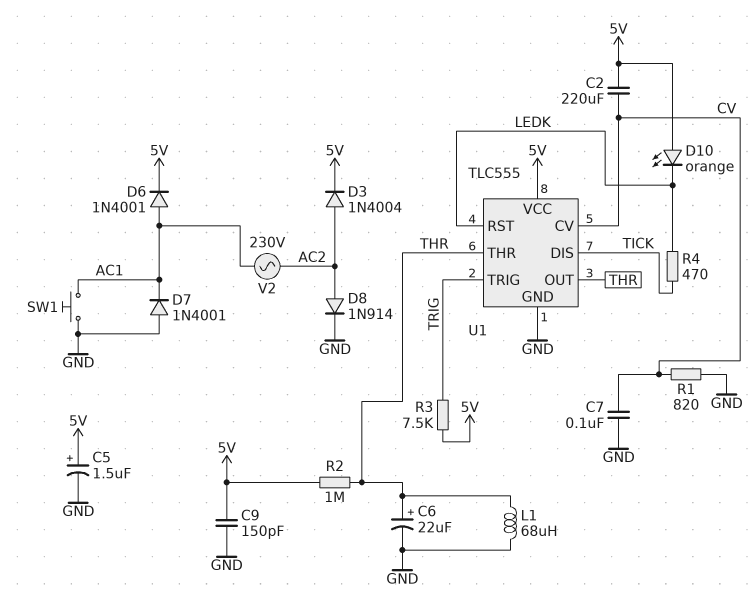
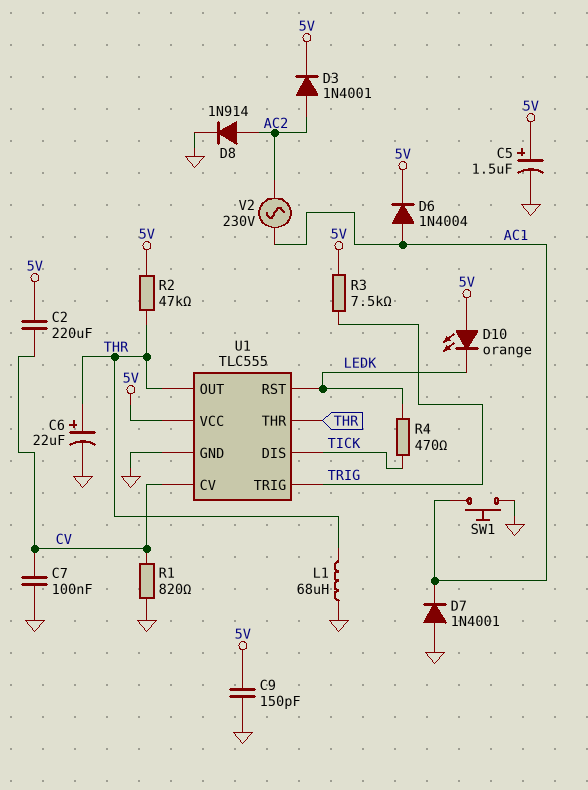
D3: diode 1N4004 (A AC2, K 5V) -> diode 1N4001 (A AC2, K 5V)
D6: diode 1N4001 (A AC1, K 5V) -> diode 1N4004 (A AC1, K 5V)
R2: 1M (5V, THR) -> 47k (5V, THR)

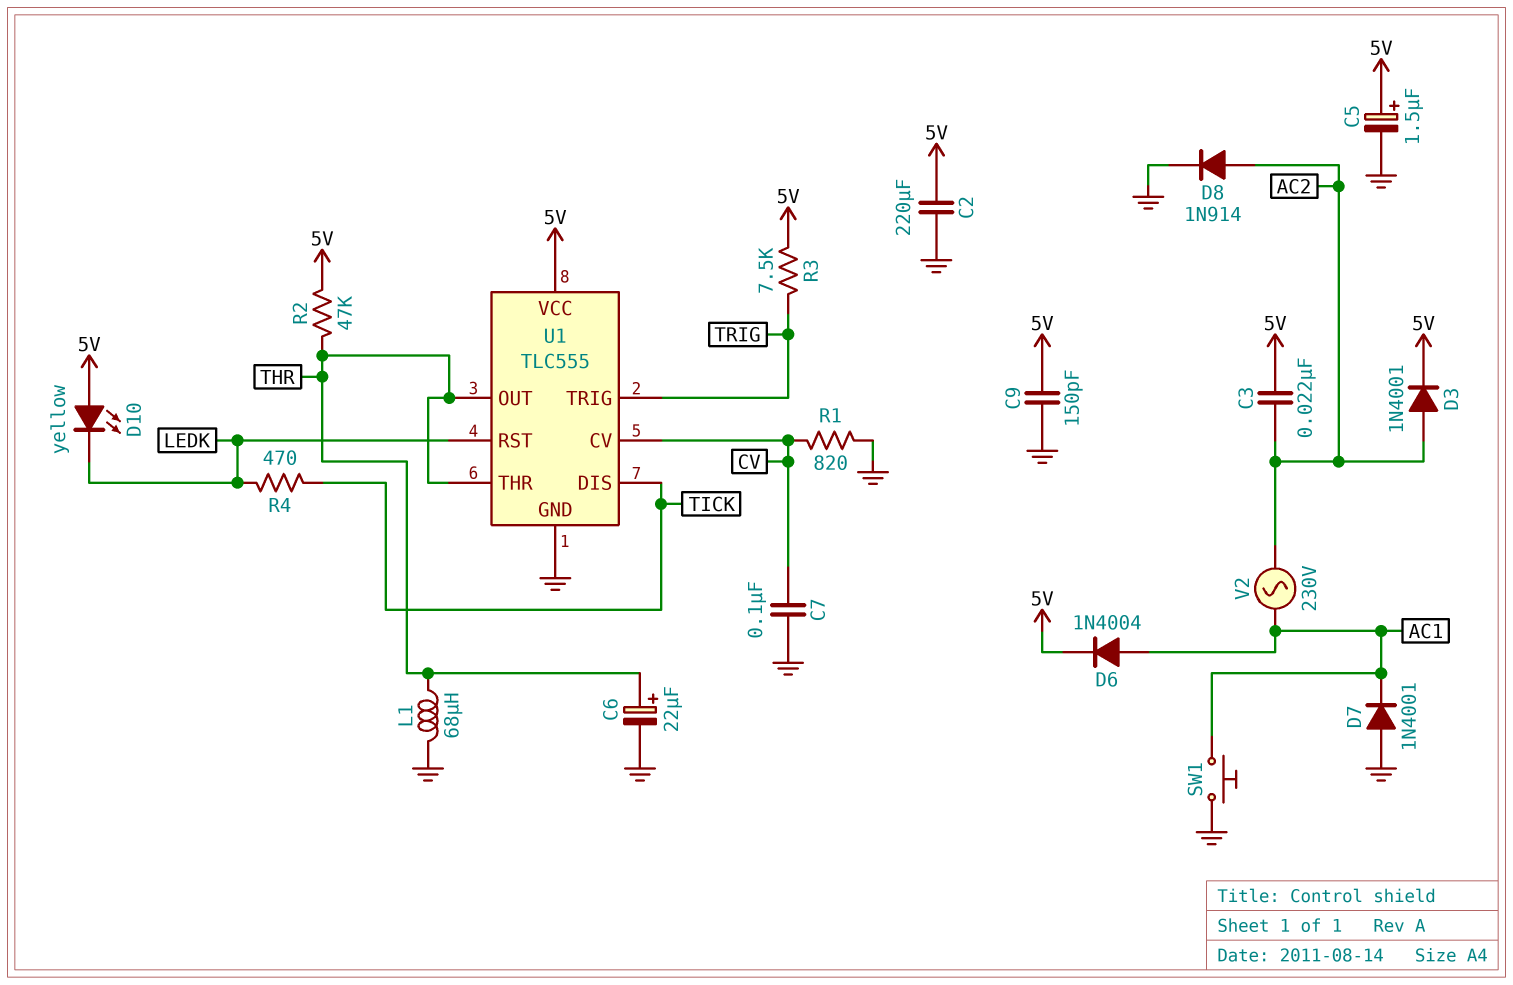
C2: 220uF (5V, CV) -> 220uF (5V, GND)
C3: none -> 22nF (5V, AC2)
D10: LED orange (A 5V, K LEDK) -> LED yellow (A 5V, K LEDK)

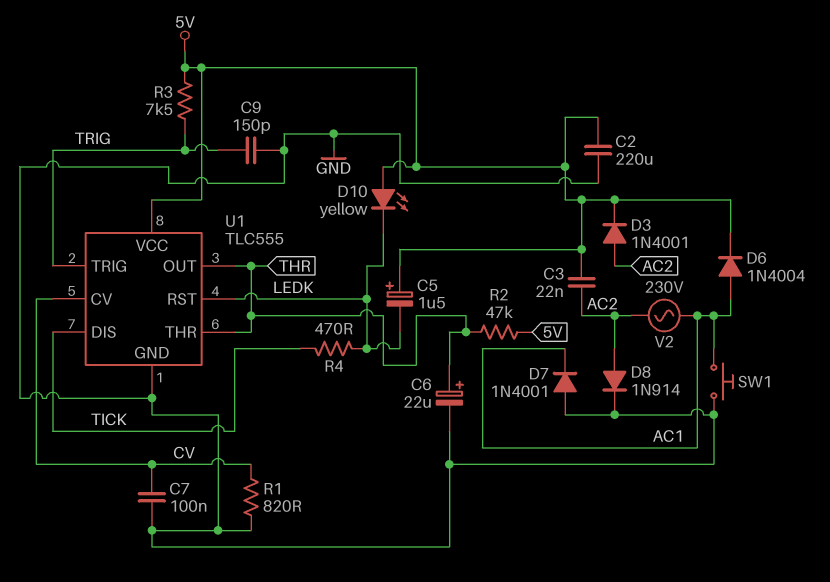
C5: 1.5uF (plus 5V, minus GND) -> 1.5uF (plus 5V, minus LEDK)
C9: 150pF (5V, GND) -> 150pF (GND, TRIG)
L1: 68uH (GND, THR) -> none

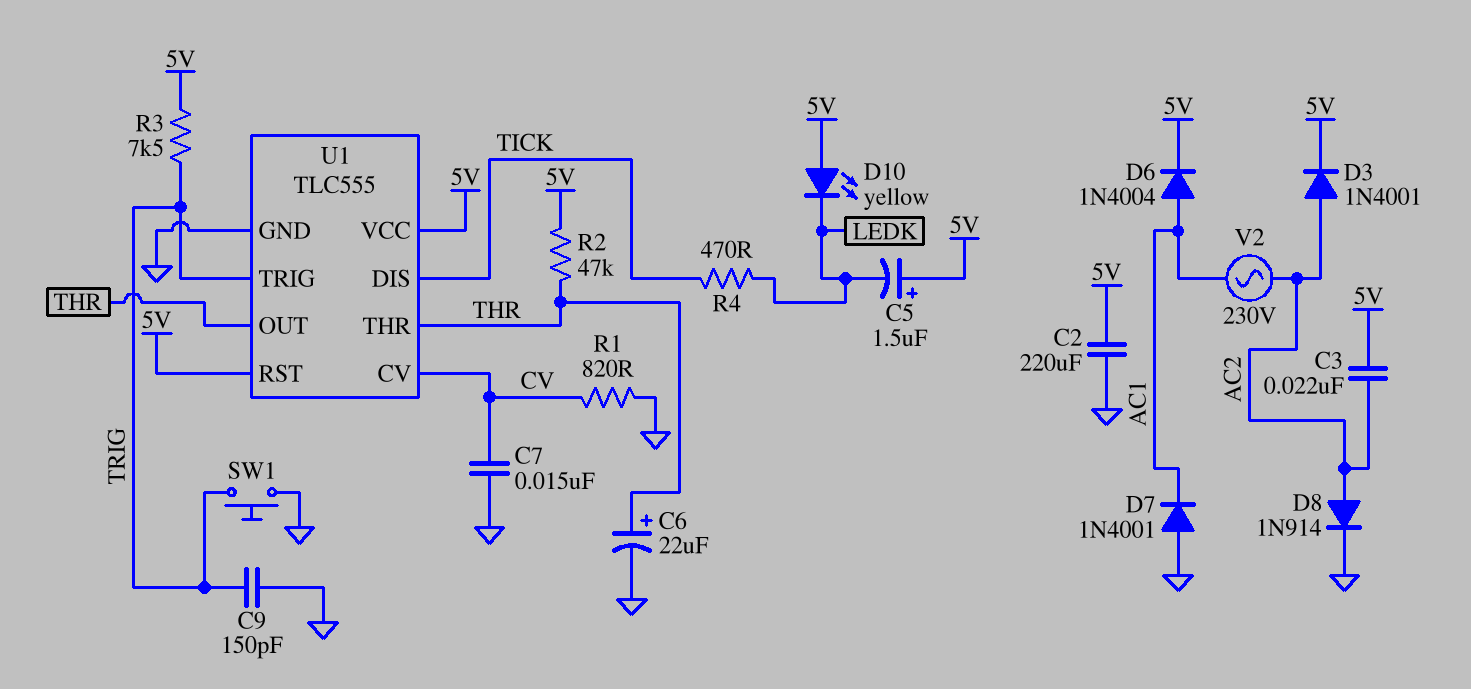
C7: 100nF (CV, GND) -> 15nF (CV, GND)
SW1: button (AC1, GND) -> button (GND, TRIG)
U1 pin RST: LEDK -> 5V

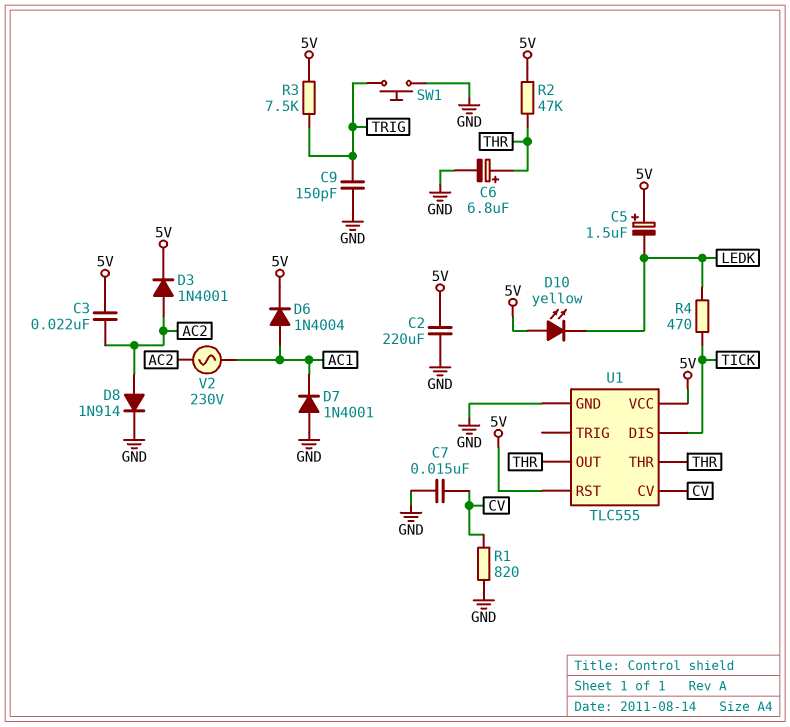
C6: 22uF (plus THR, minus GND) -> 6.8uF (plus THR, minus GND)
U1 pin TRIG: TRIG -> none

